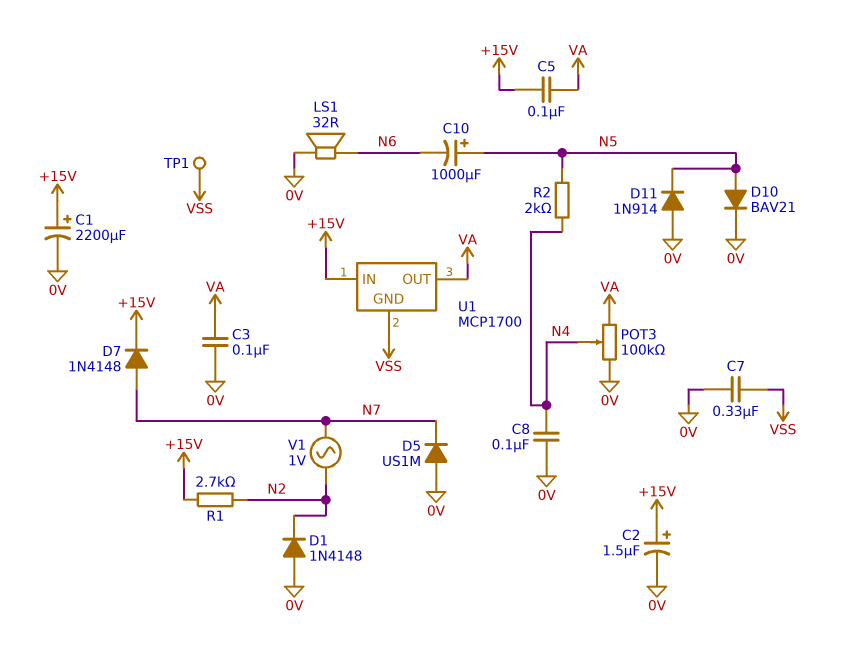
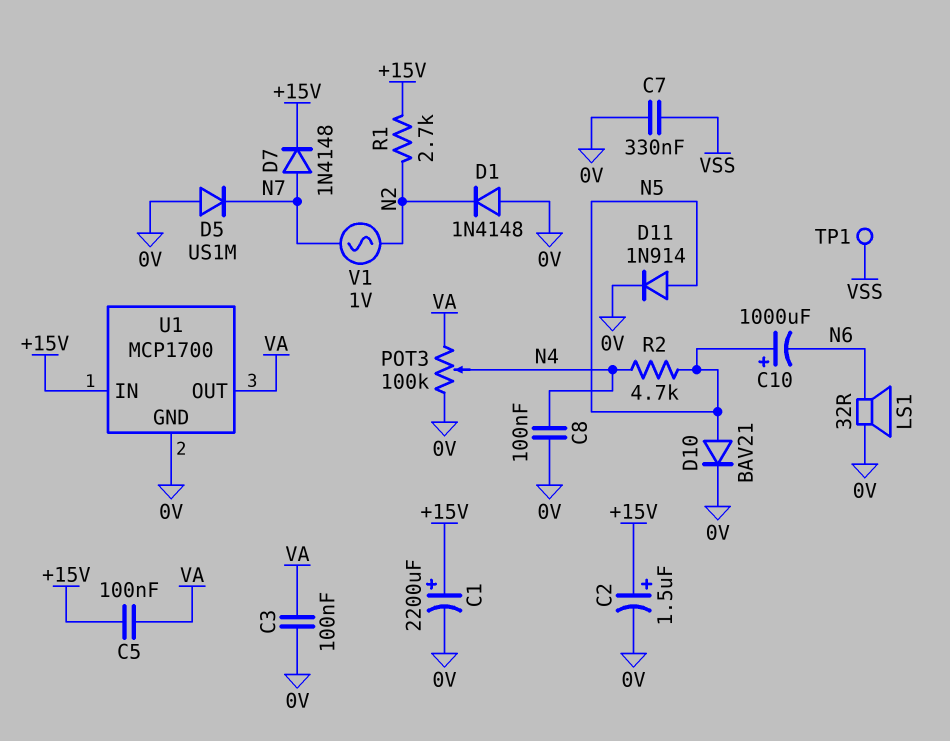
D11: diode 1N914 (A 0V, K N5) -> diode 1N914 (A N5, K 0V)
R2: 2k (N4, N5) -> 4.7k (N4, N5)
U1 pin GND: VSS -> 0V

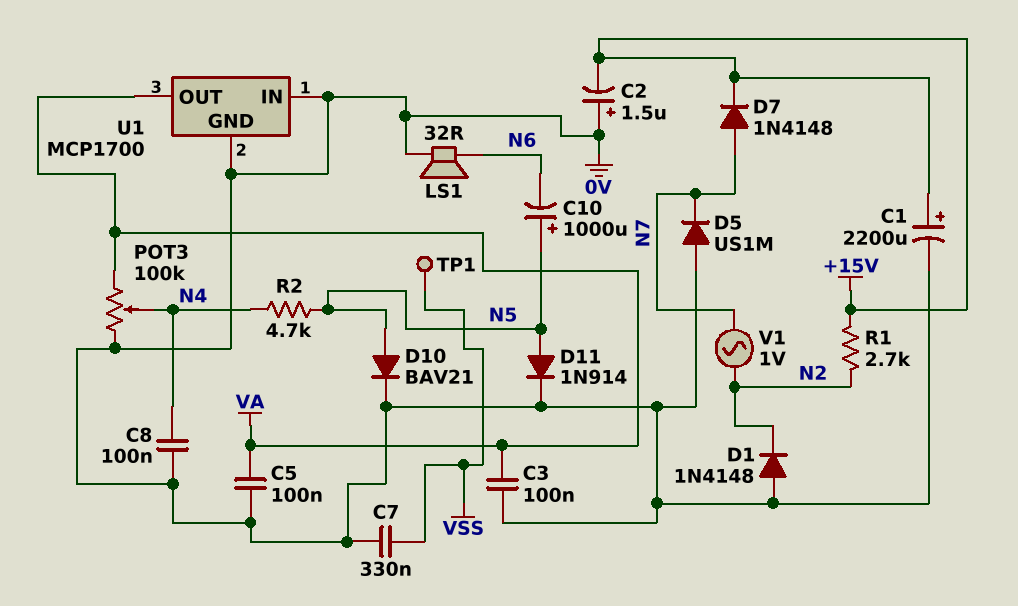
C2: 1.5uF (plus +15V, minus 0V) -> 1.5uF (plus 0V, minus +15V)
C5: 100nF (+15V, VA) -> 100nF (0V, VA)
U1 pin IN: +15V -> 0V

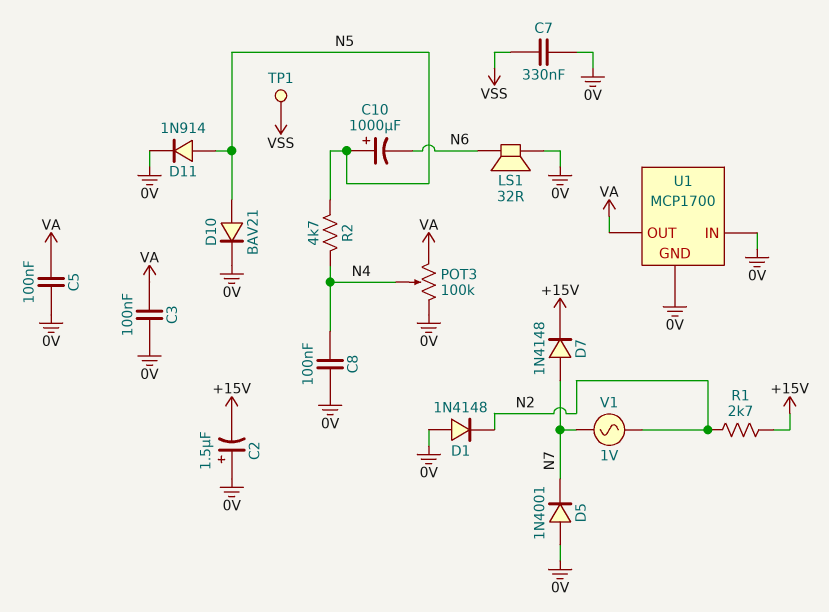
C1: 2200uF (plus +15V, minus 0V) -> none
D5: diode US1M (A 0V, K N7) -> diode 1N4001 (A 0V, K N7)

